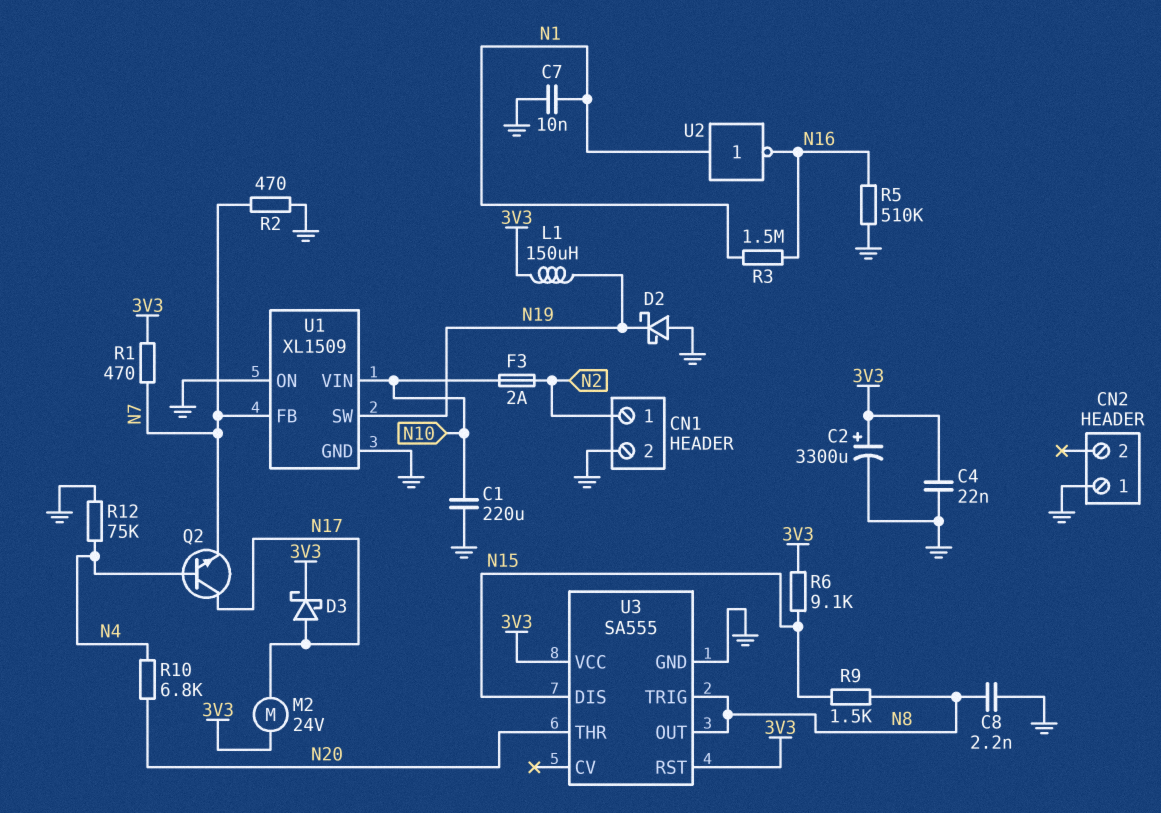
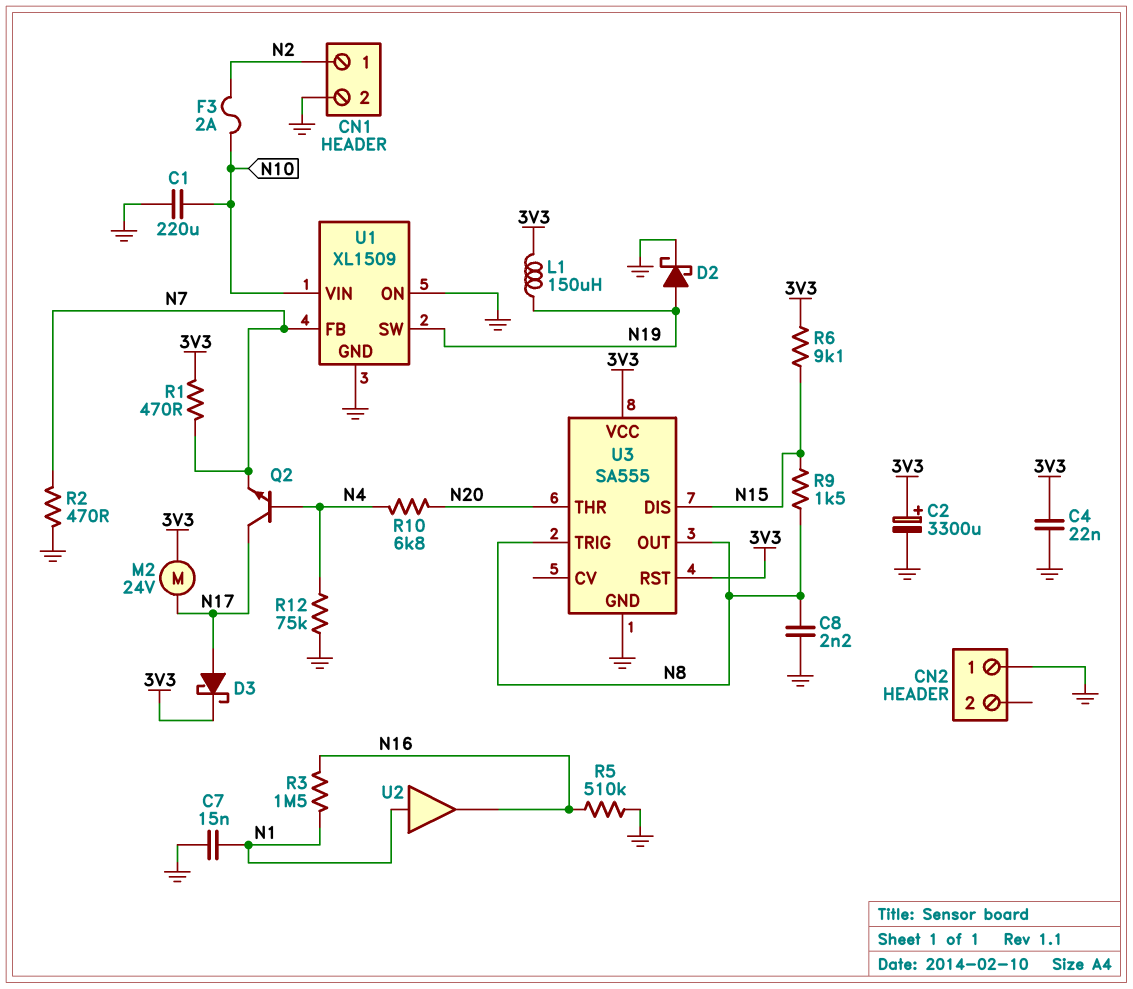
C7: 10nF (GND, N1) -> 15nF (GND, N1)
D2: schottky (A GND, K N19) -> schottky (A N19, K GND)
U2: NOT (in N1, out N16) -> buffer (in N1, out N16)

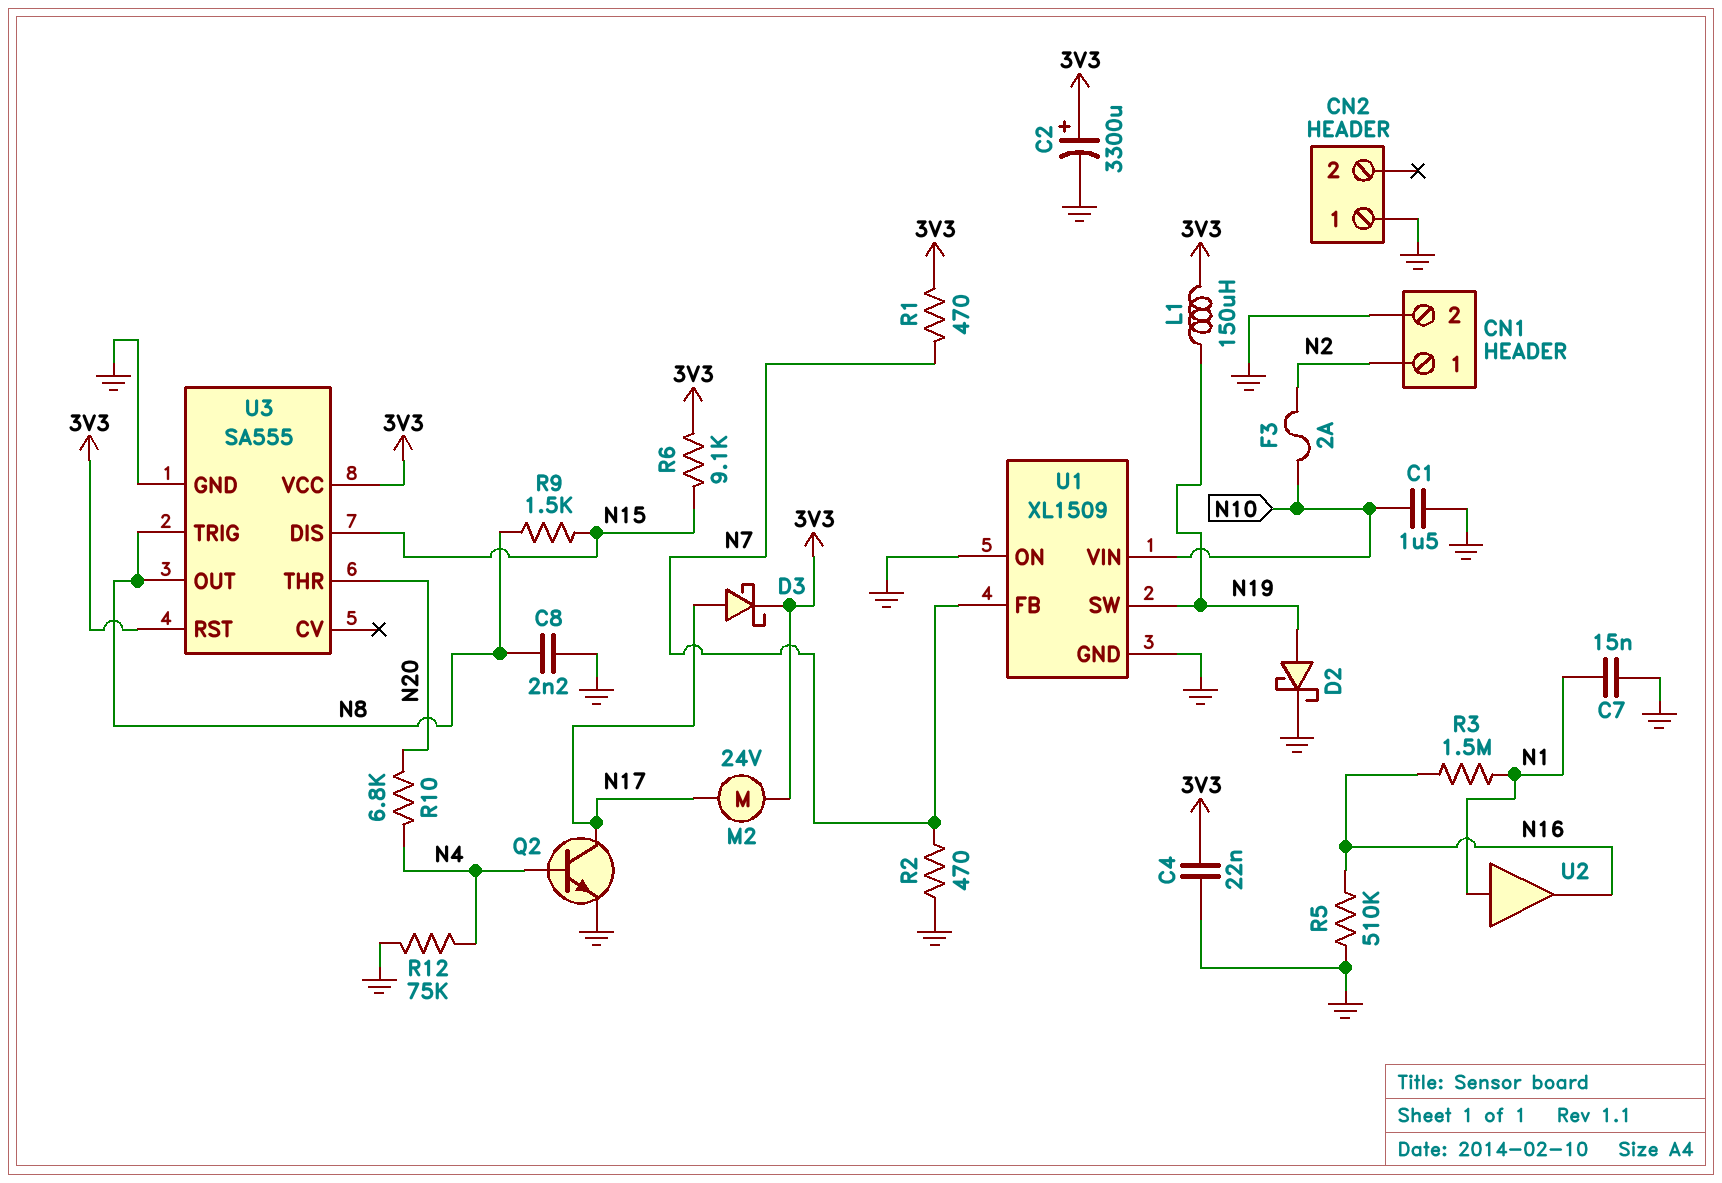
C1: 220uF (GND, N10) -> 1.5uF (GND, N10)
Q2: NPN (B N4, C N17, E N7) -> NPN (B N4, C N17, E GND)

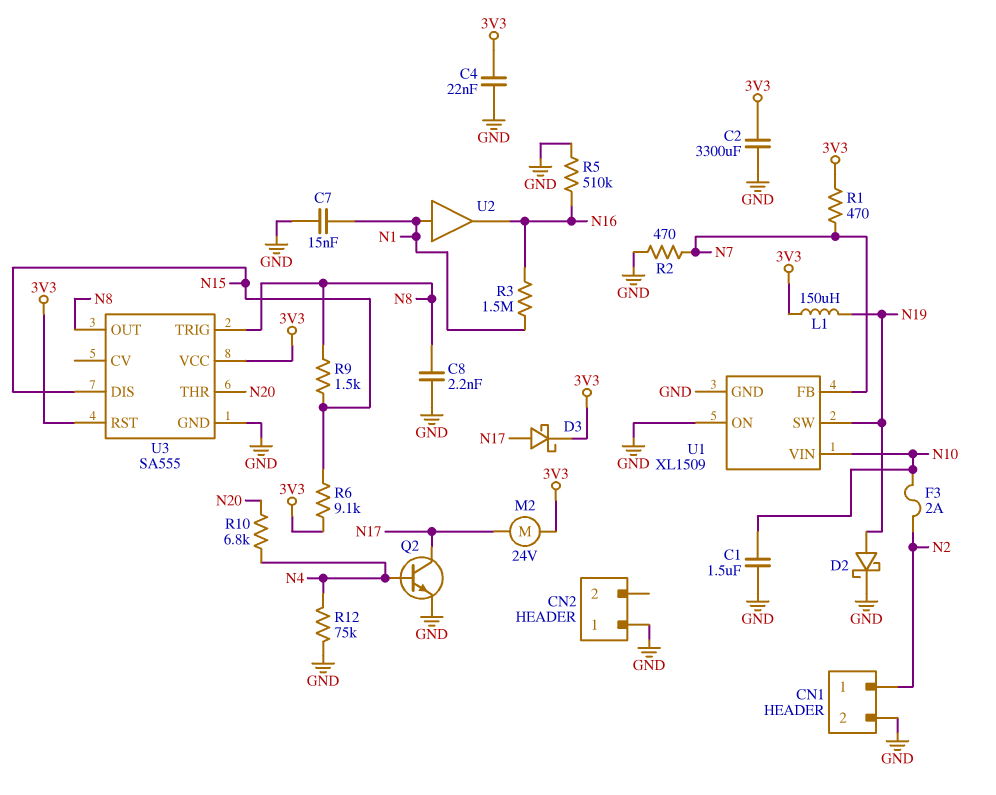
C2: 3300uF (plus 3V3, minus GND) -> 3300uF (3V3, GND)

